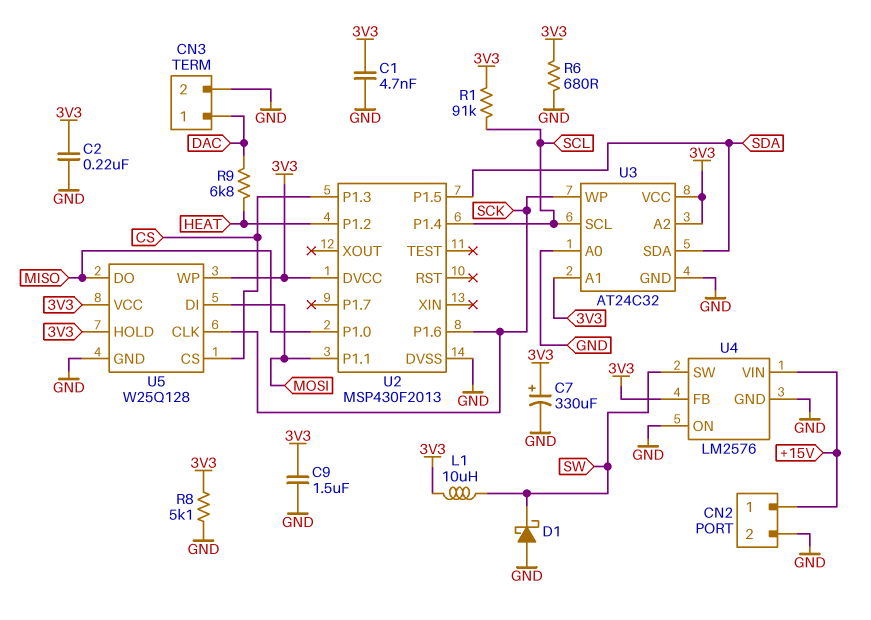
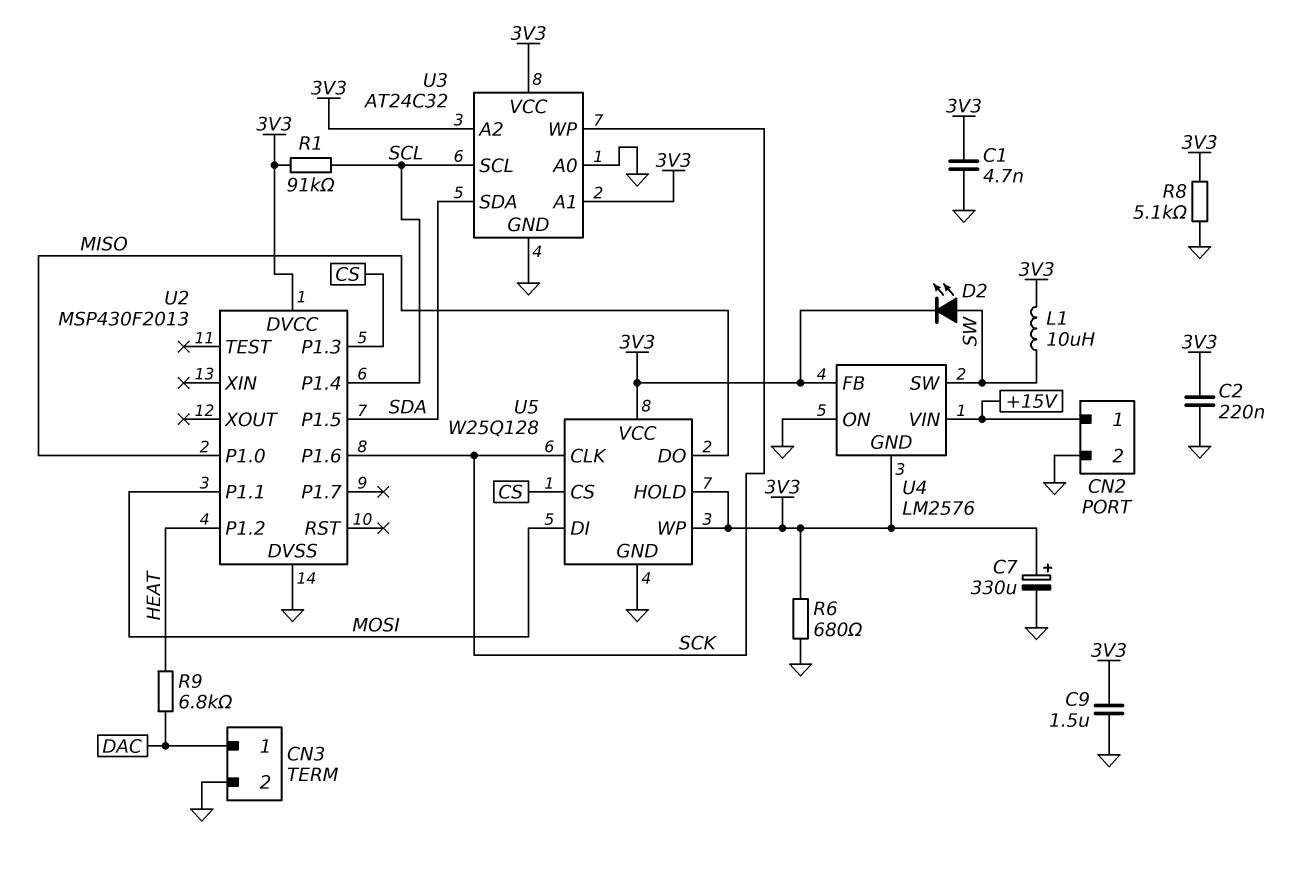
D1: schottky (A GND, K SW) -> none
D2: none -> LED (A SW, K 3V3)
U4 pin GND: GND -> 3V3

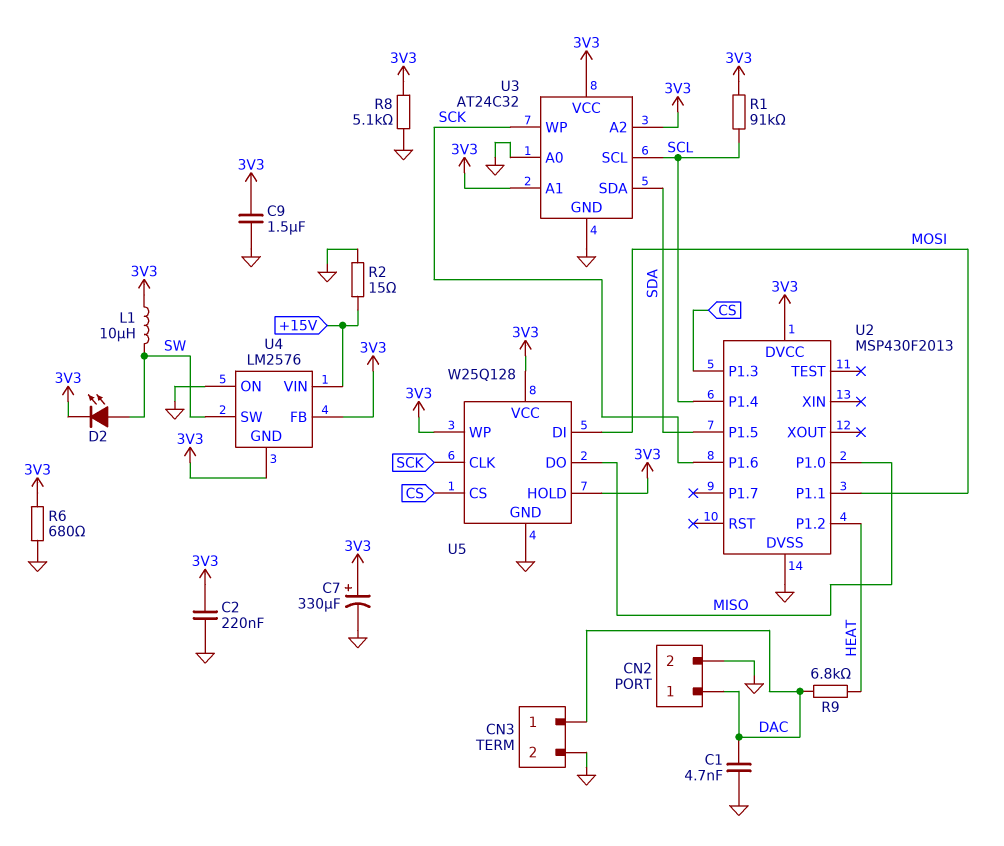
C1: 4.7nF (3V3, GND) -> 4.7nF (DAC, GND)
CN2 pin 1: +15V -> DAC
R2: none -> 15 (+15V, GND)

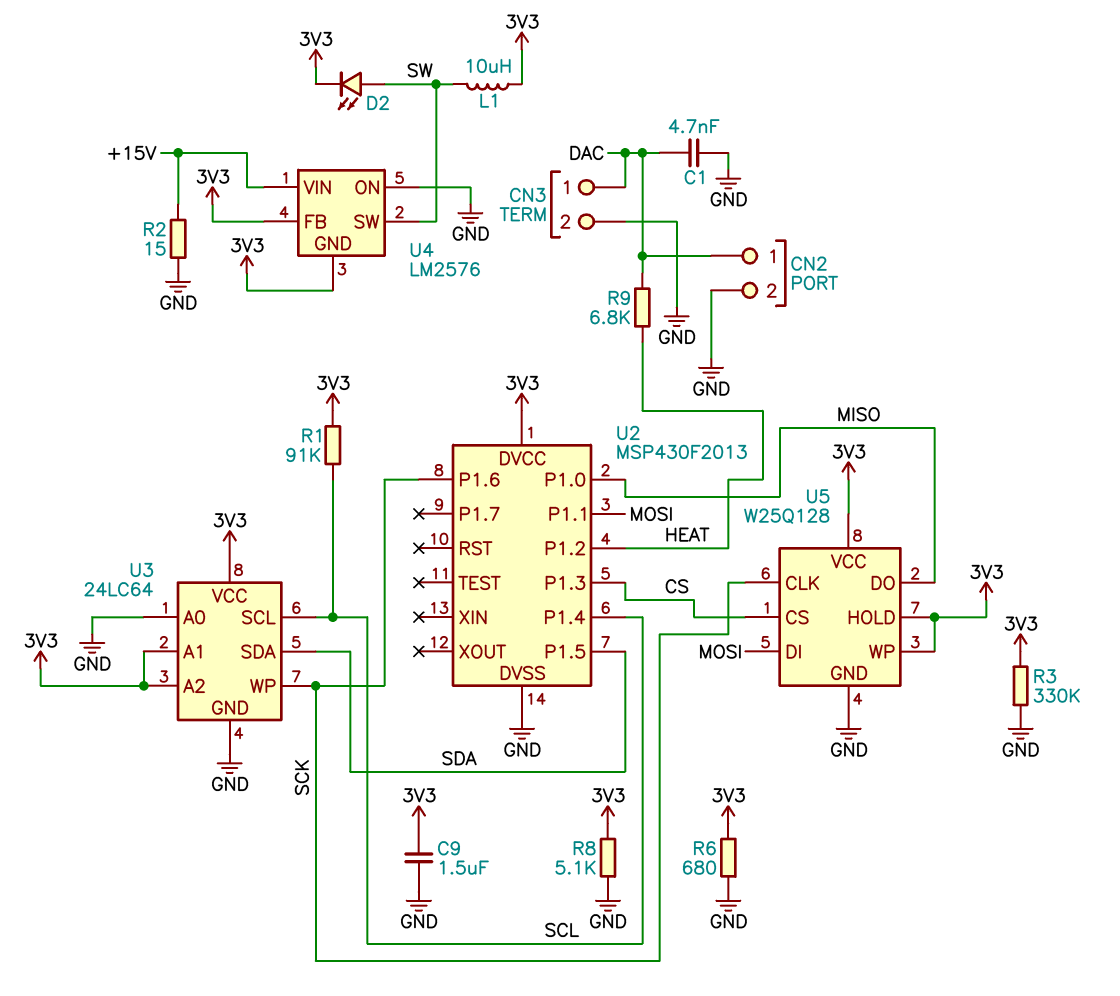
C2: 220nF (3V3, GND) -> none
C7: 330uF (plus 3V3, minus GND) -> none
R3: none -> 330k (3V3, GND)
U3: AT24C32 -> 24LC64

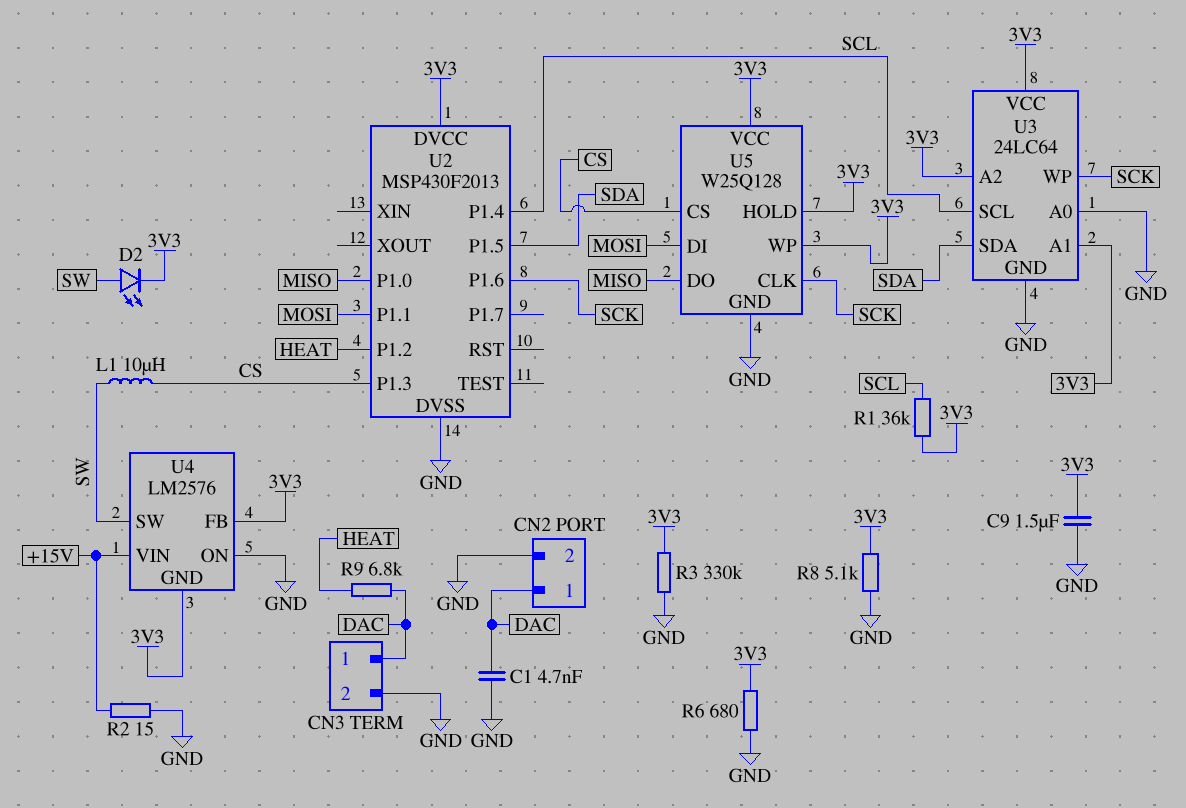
L1: 10uH (3V3, SW) -> 10uH (CS, SW)
R1: 91k (3V3, SCL) -> 36k (3V3, SCL)

